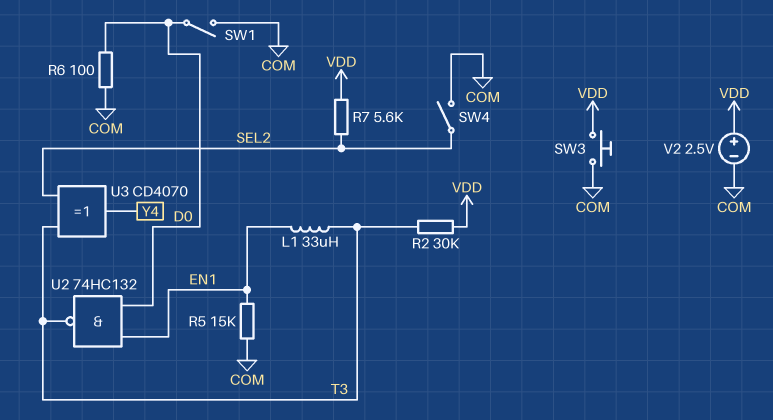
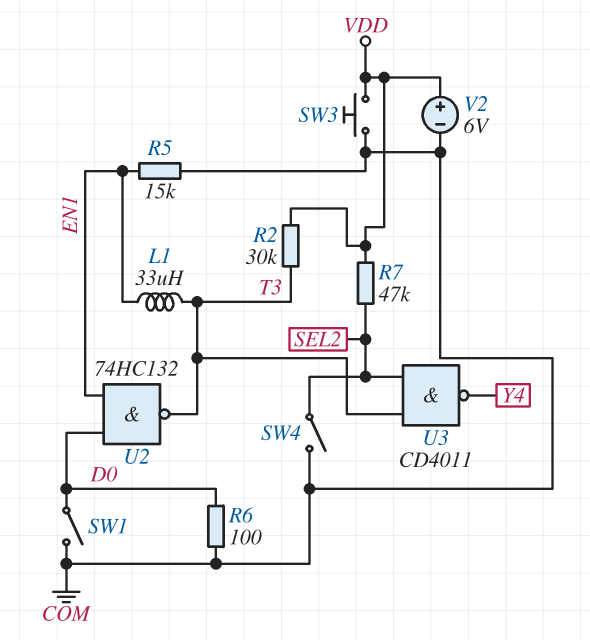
R7: 5.6k (SEL2, VDD) -> 47k (SEL2, VDD)
U3: XOR CD4070 (in SEL2, in T3, out Y4) -> NAND CD4011 (in SEL2, in T3, out Y4)
V2: 2.5V (plus VDD, minus COM) -> 6V (plus VDD, minus COM)

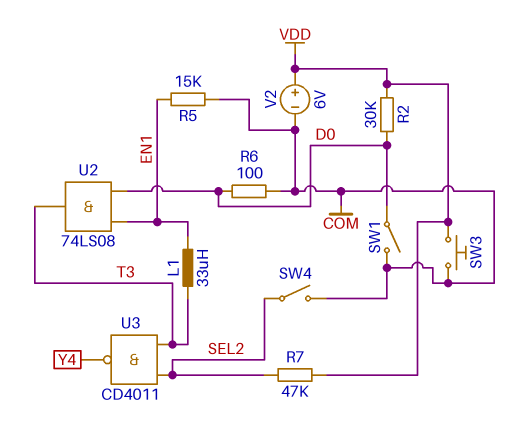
R2: 30k (T3, VDD) -> 30k (D0, VDD)
U2: NAND 74HC132 (in D0, in EN1, out T3) -> AND 74LS08 (in D0, in EN1, out T3)

